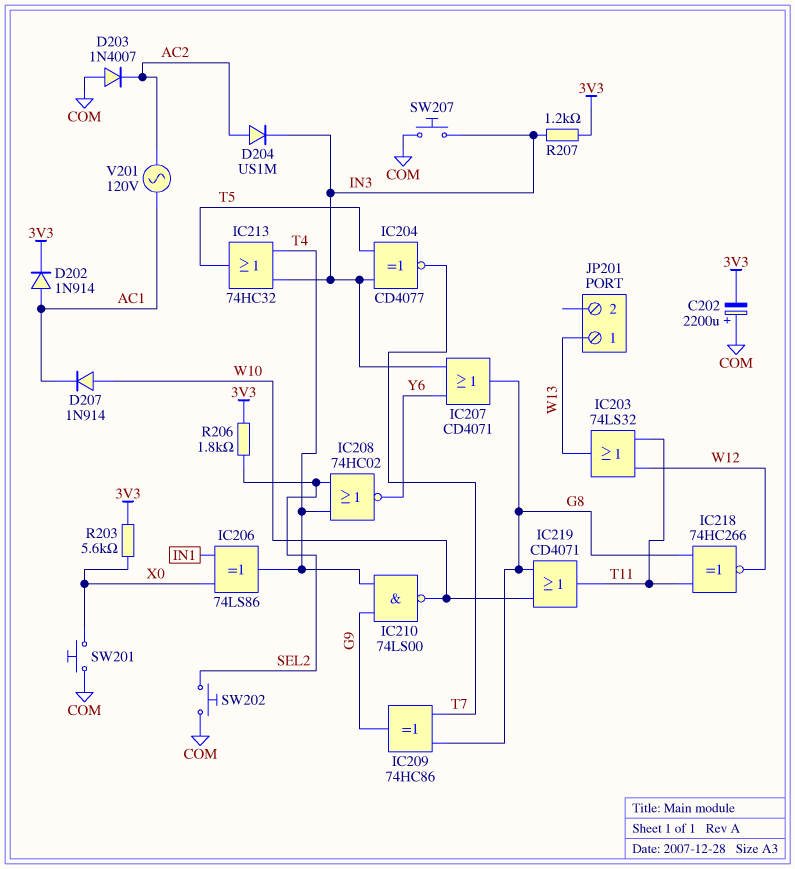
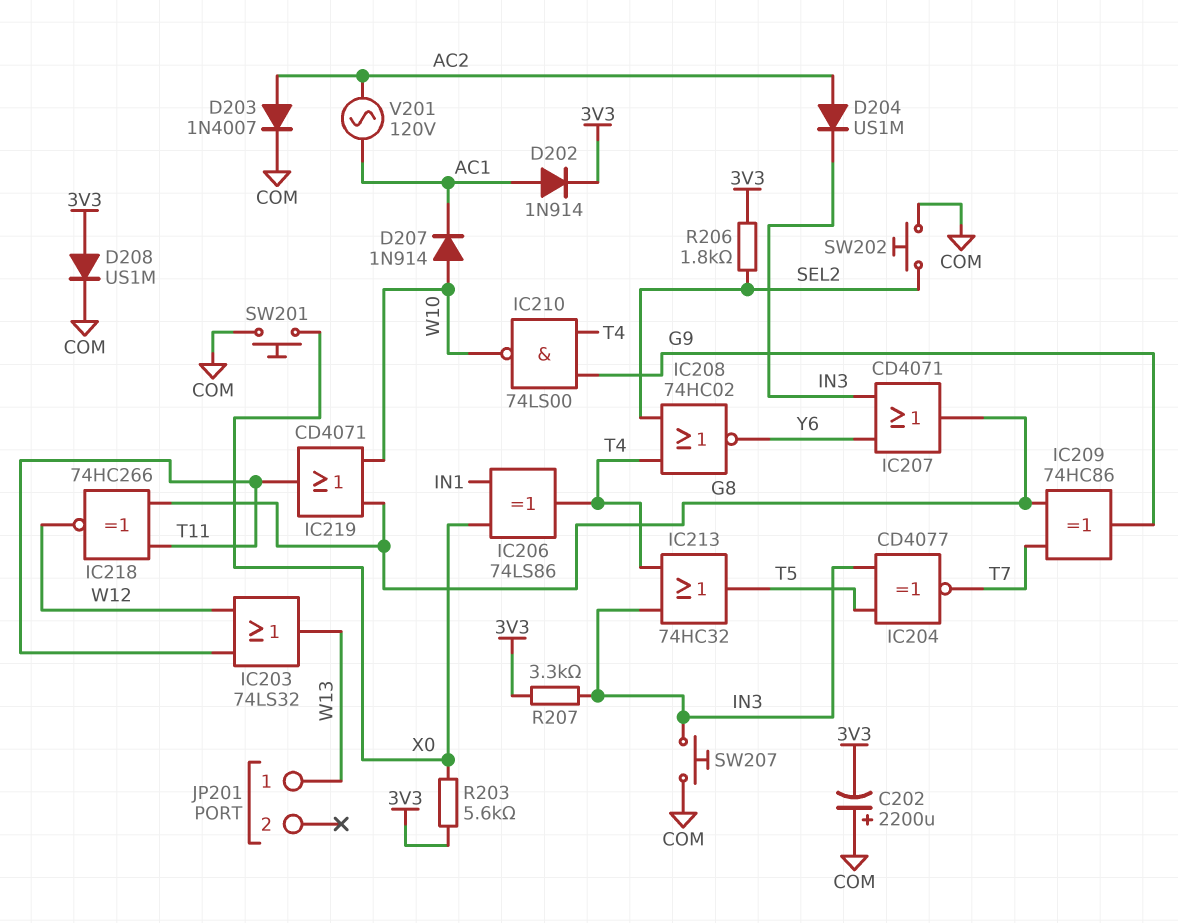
D203: diode 1N4007 (A COM, K AC2) -> diode 1N4007 (A AC2, K COM)
D208: none -> diode US1M (A 3V3, K COM)
R207: 1.2k (3V3, IN3) -> 3.3k (3V3, IN3)

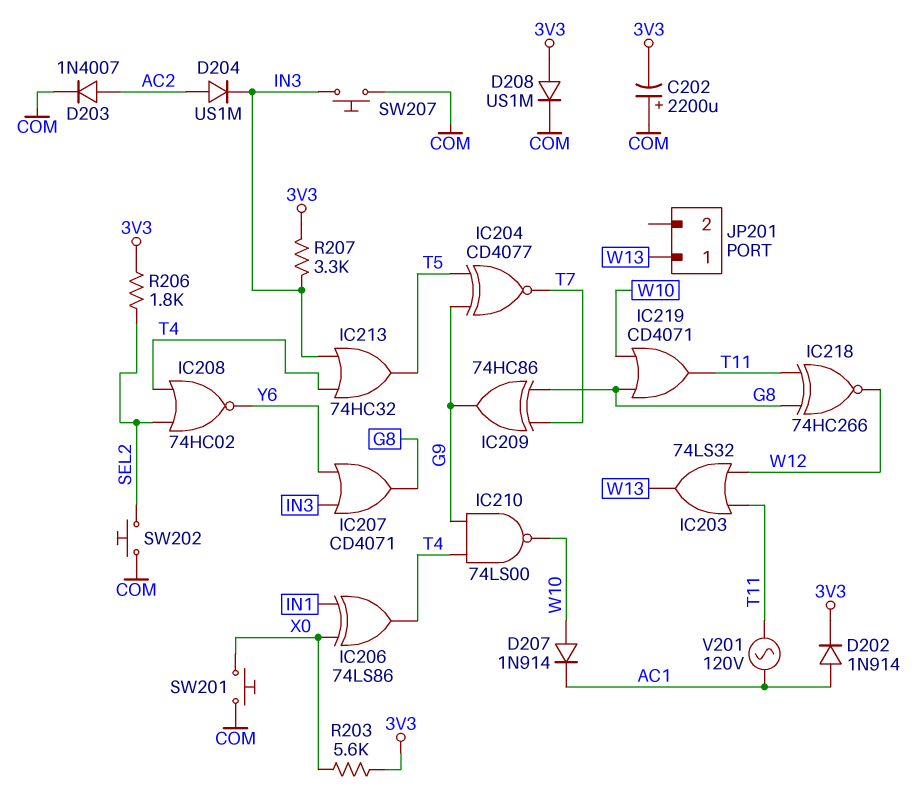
IC204: XNOR CD4077 (in IN3, in T5, out T7) -> XNOR CD4077 (in G9, in T5, out T7)
V201: AC 120V (AC1, AC2) -> AC 120V (AC1, T11)

